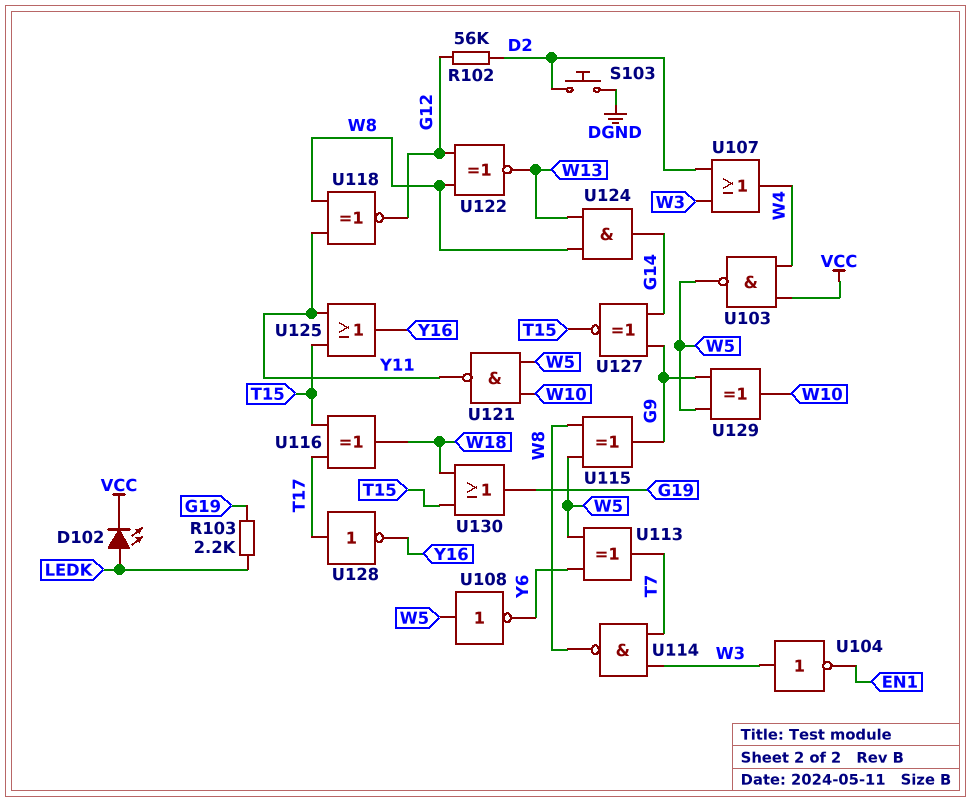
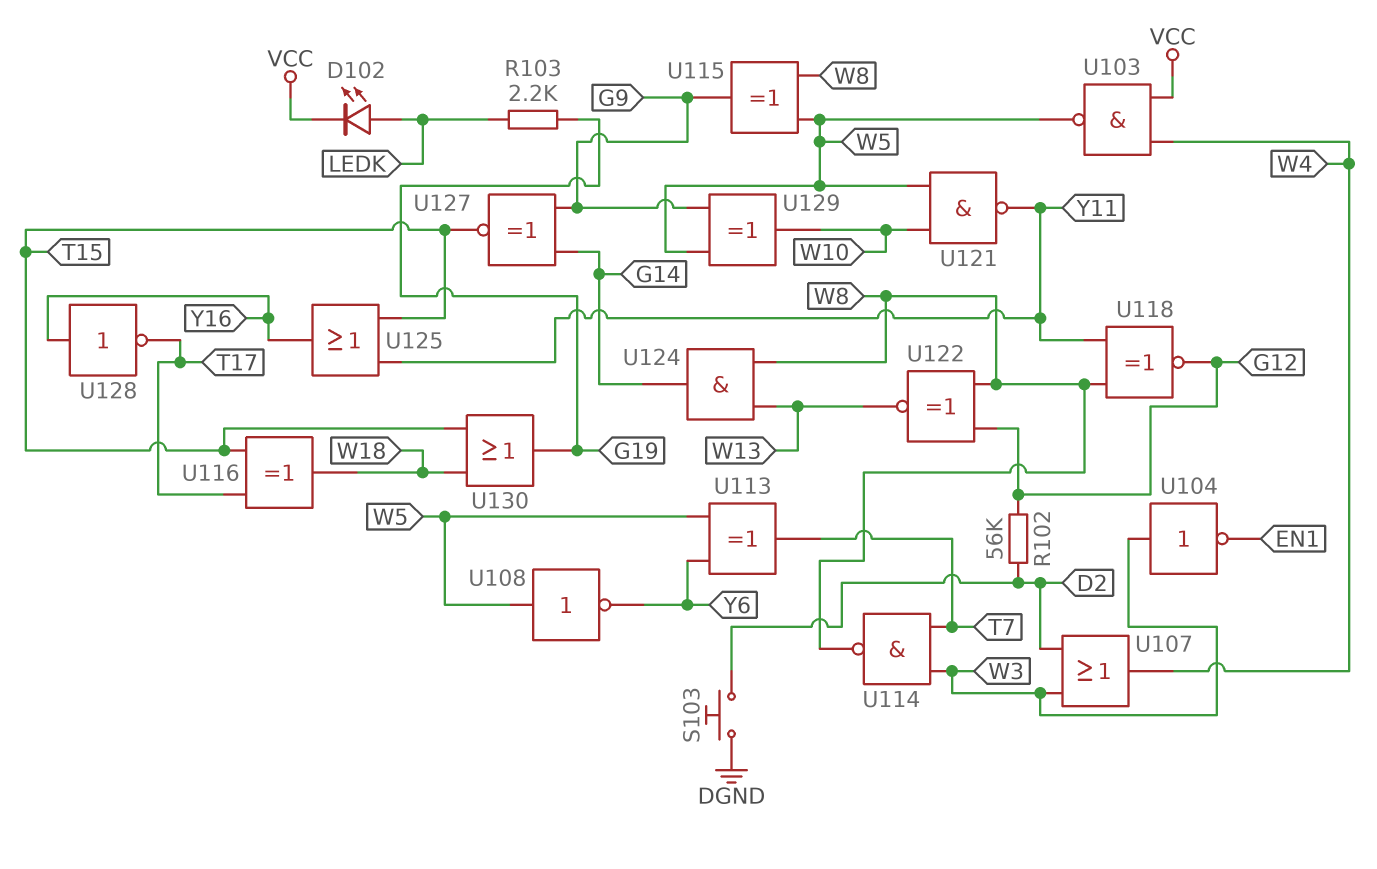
U128: NOT (in T17, out Y16) -> NOT (in Y16, out T17)

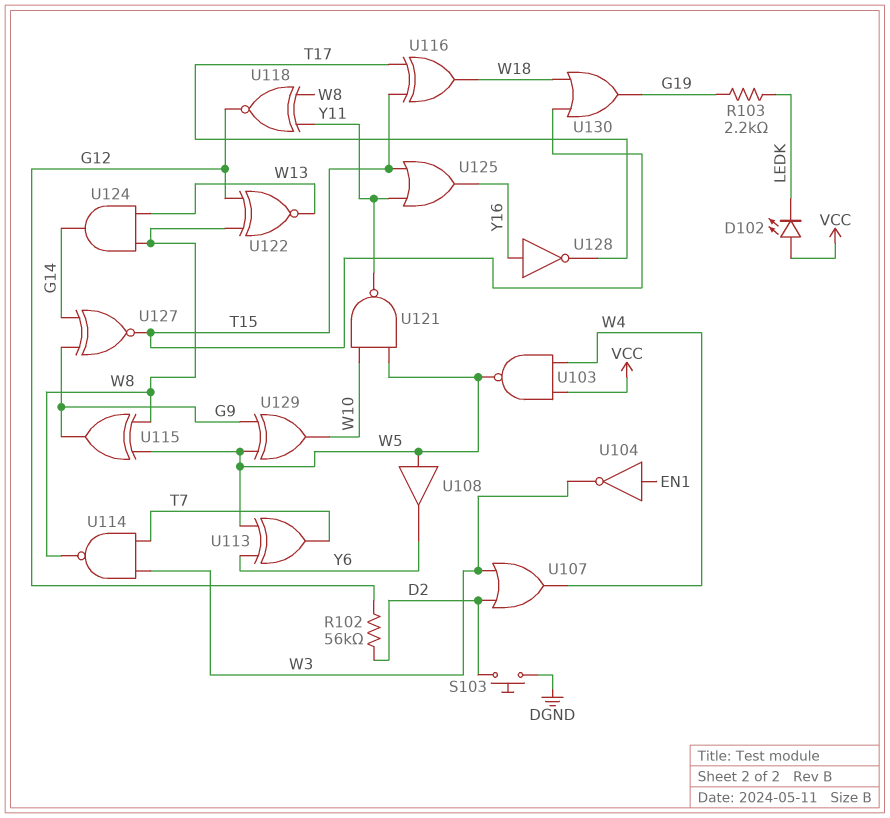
D102: LED (A LEDK, K VCC) -> LED (A VCC, K LEDK)
U104: NOT (in W3, out EN1) -> NOT (in EN1, out W3)
U108: NOT (in W5, out Y6) -> buffer (in W5, out Y6)

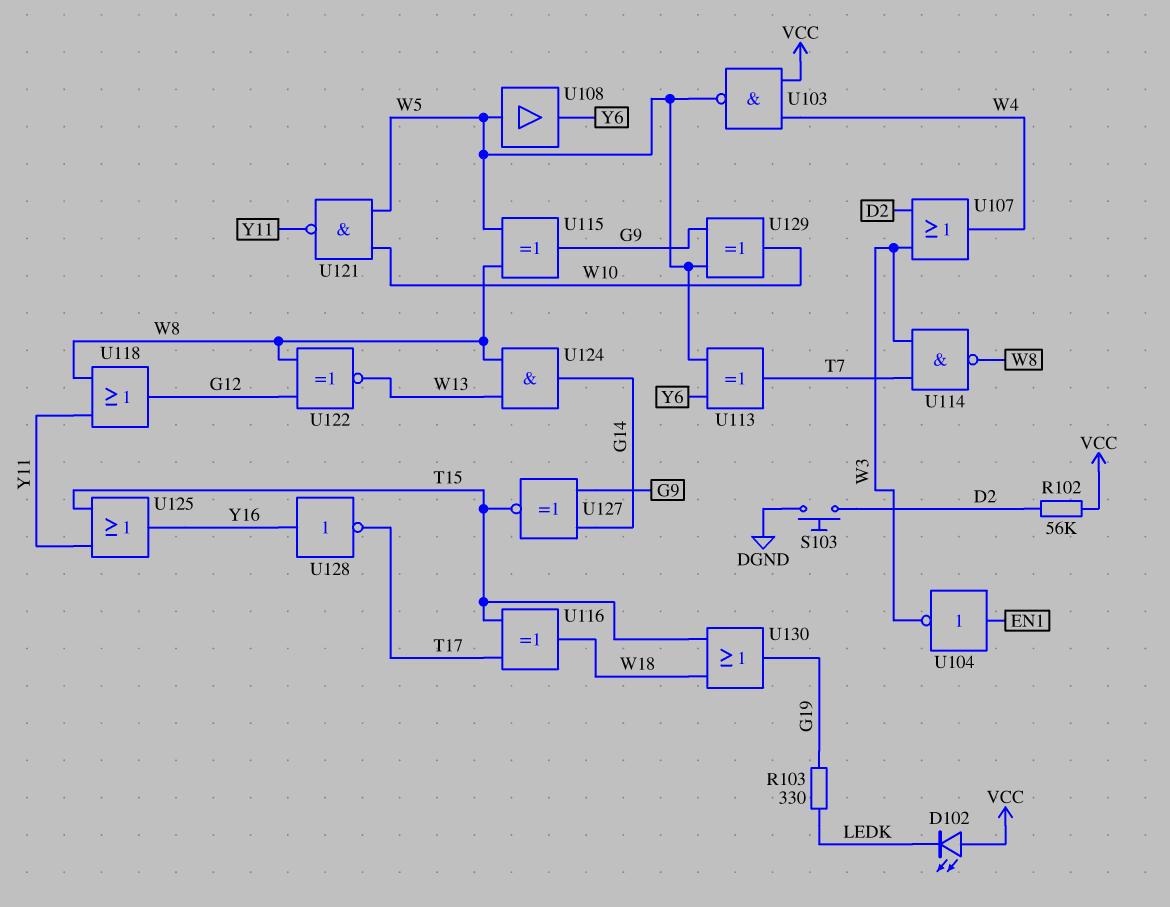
R102: 56k (D2, G12) -> 56k (D2, VCC)
R103: 2.2k (G19, LEDK) -> 330 (G19, LEDK)
U118: XNOR (in W8, in Y11, out G12) -> OR (in W8, in Y11, out G12)

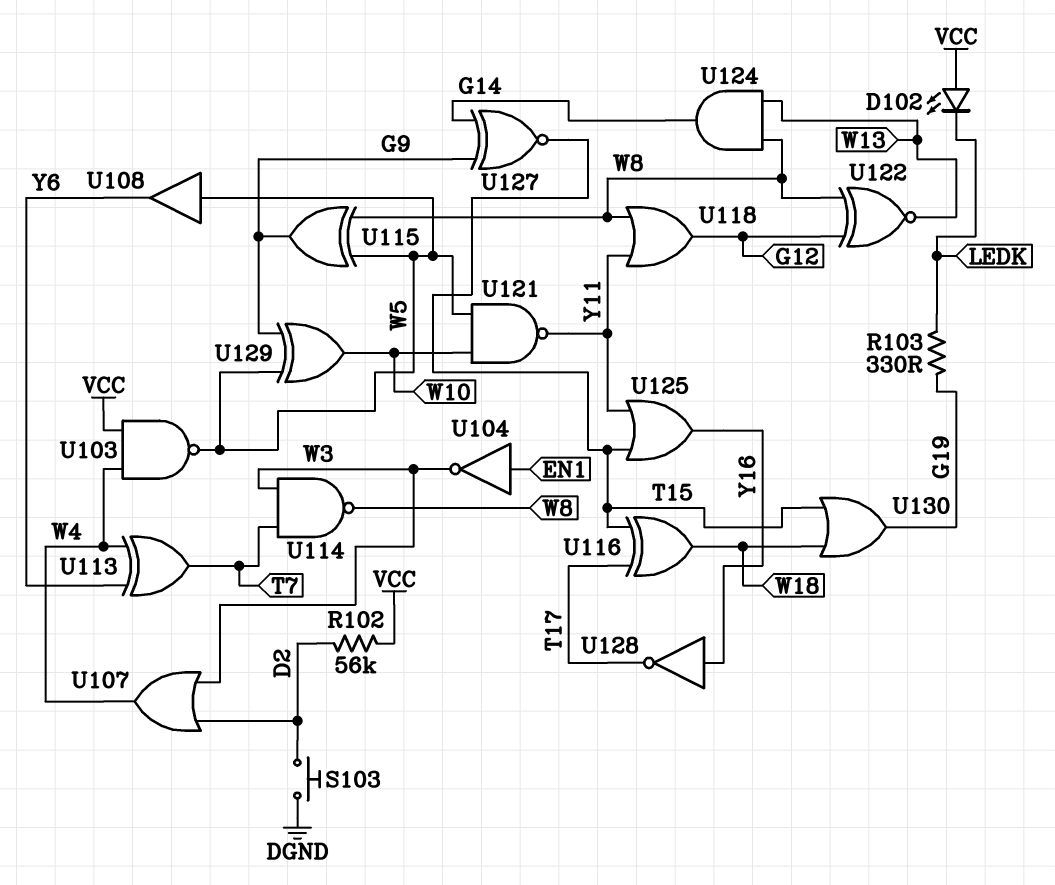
U113: XOR (in W5, in Y6, out T7) -> XOR (in W4, in Y6, out T7)

